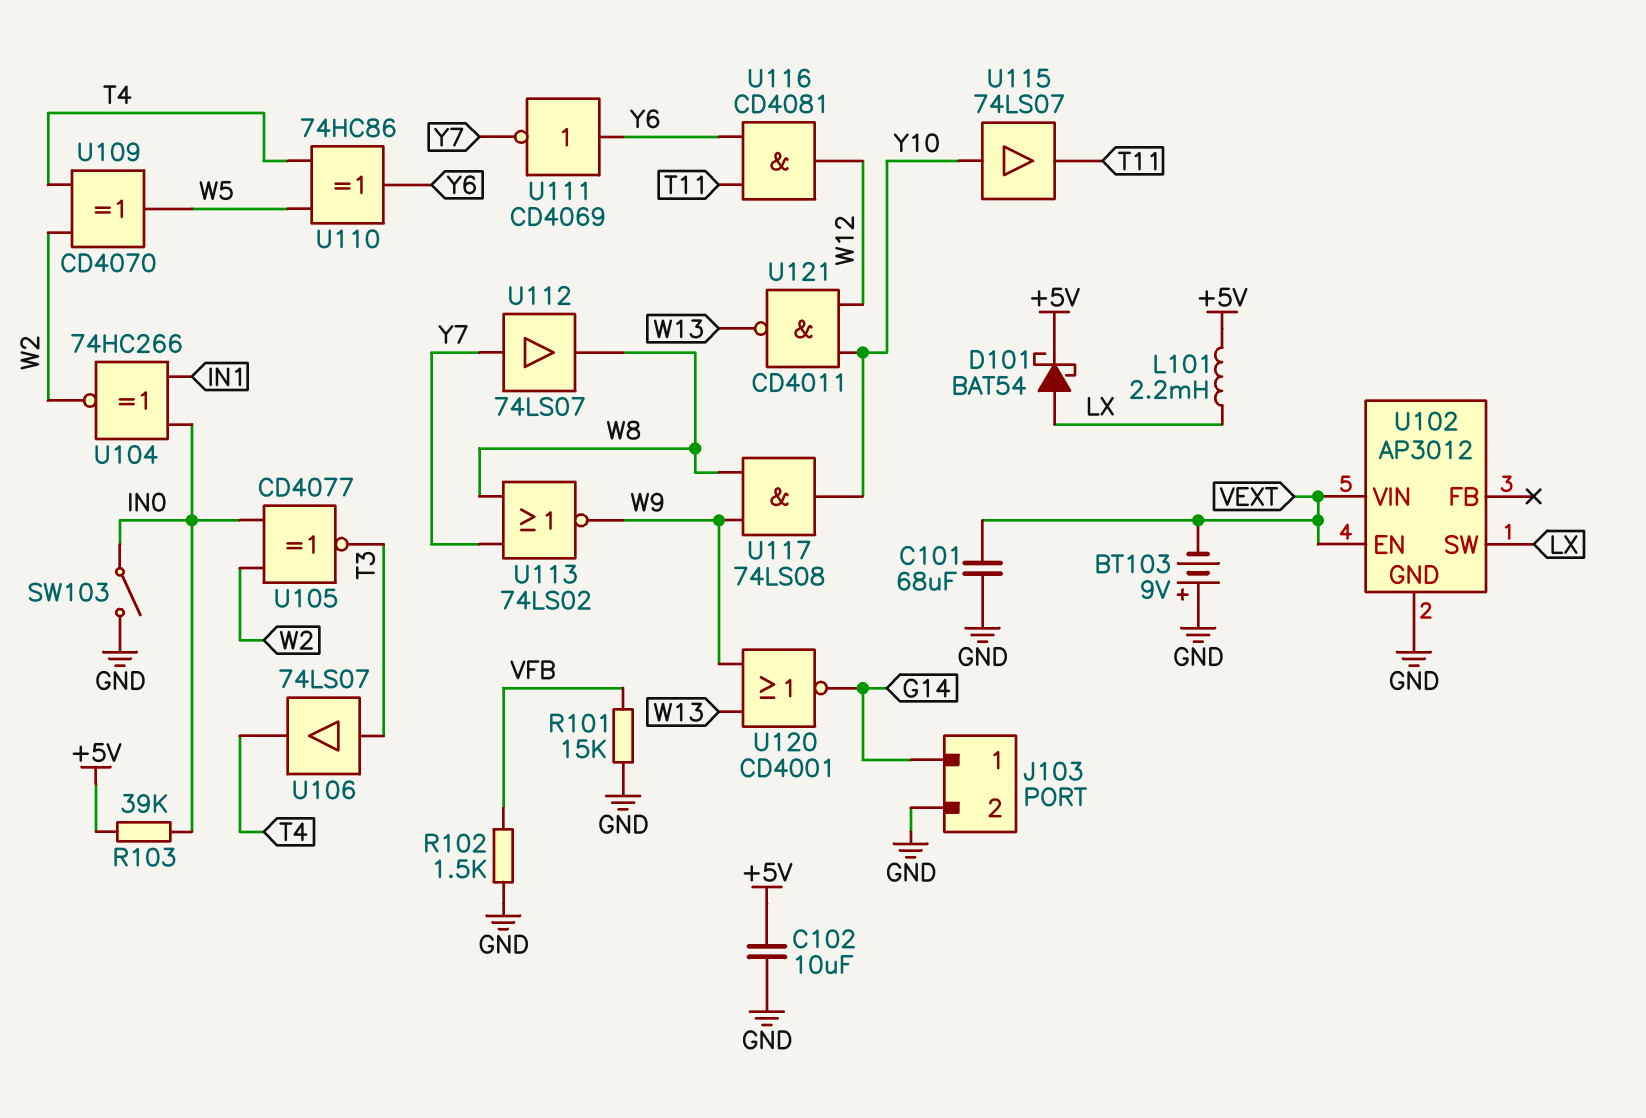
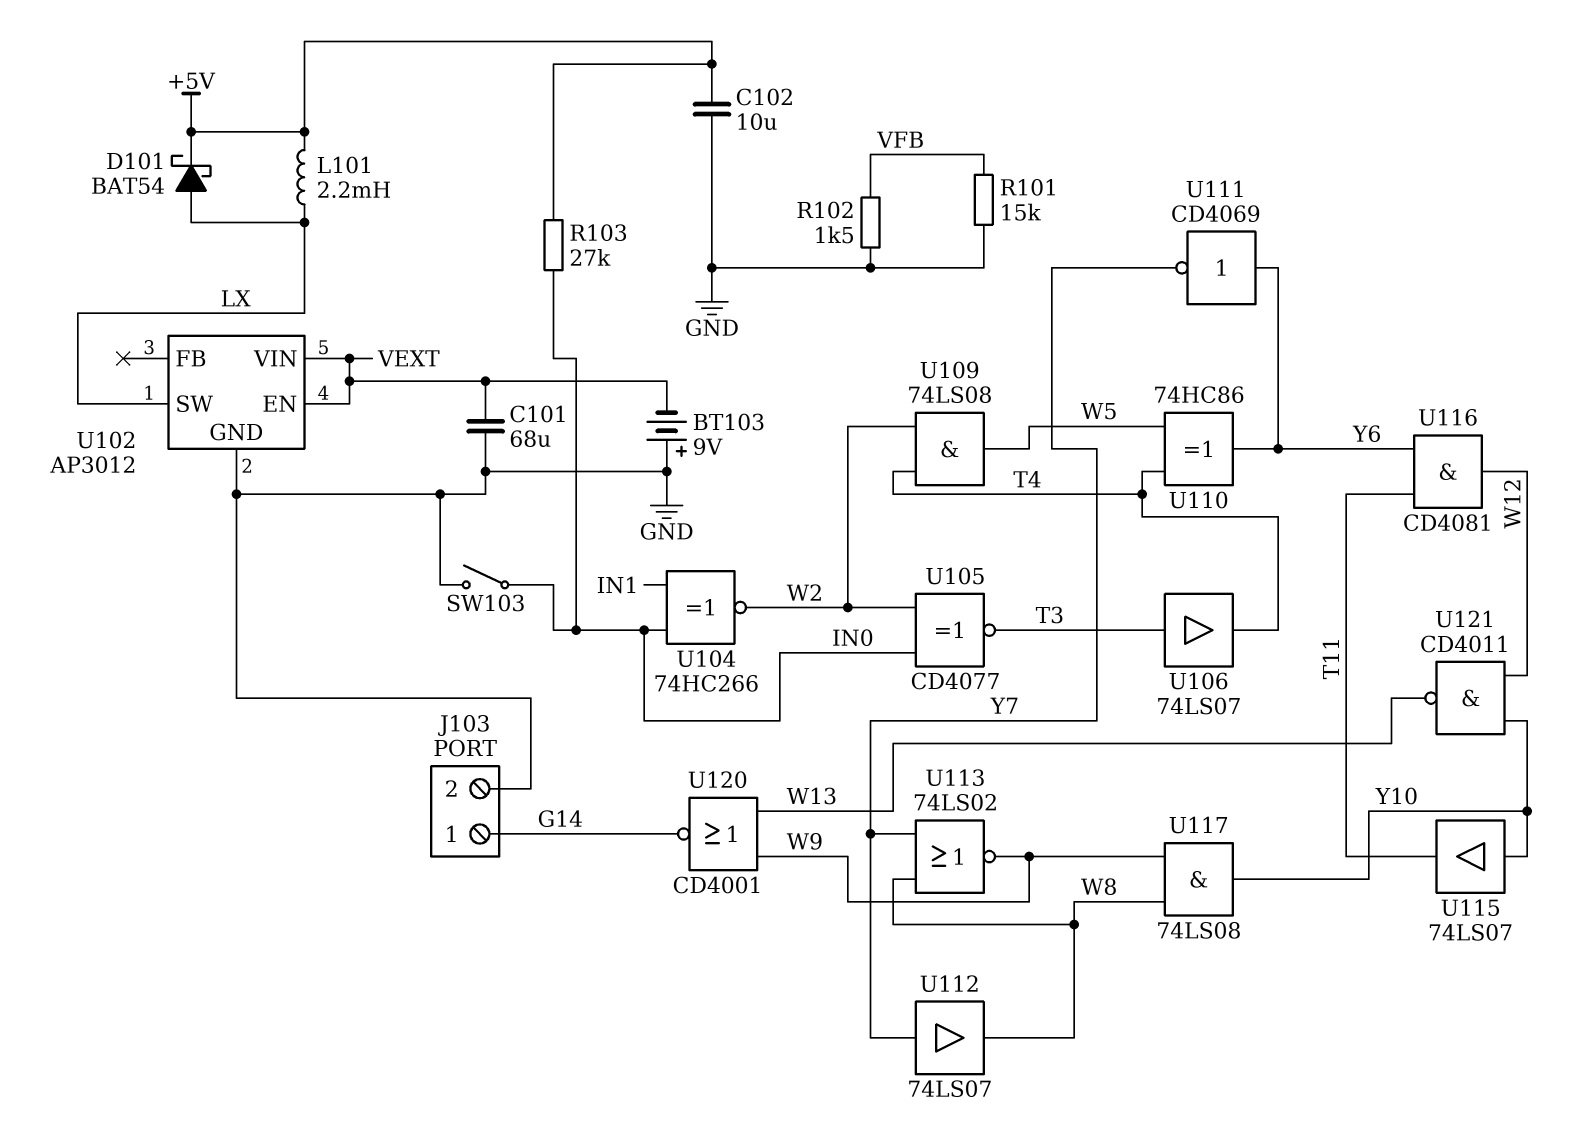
R103: 39k (+5V, IN0) -> 27k (+5V, IN0)
U109: XOR CD4070 (in T4, in W2, out W5) -> AND 74LS08 (in T4, in W2, out W5)

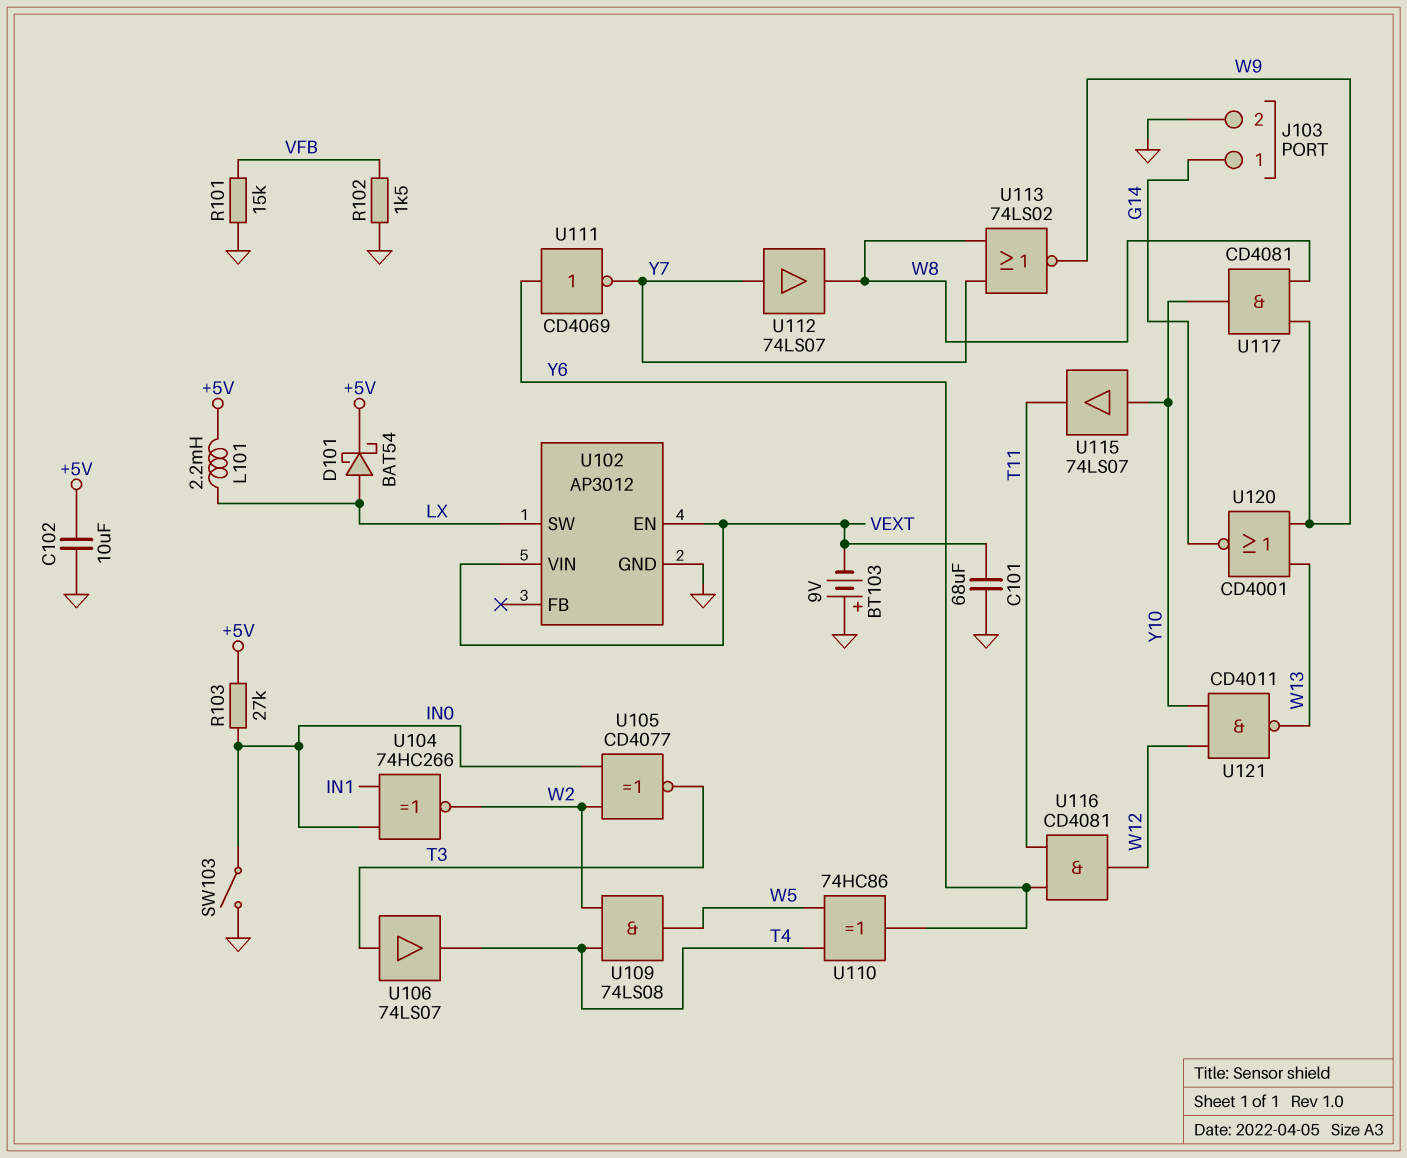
U117: AND 74LS08 (in W8, in W9, out Y10) -> AND CD4081 (in W8, in W9, out Y10)

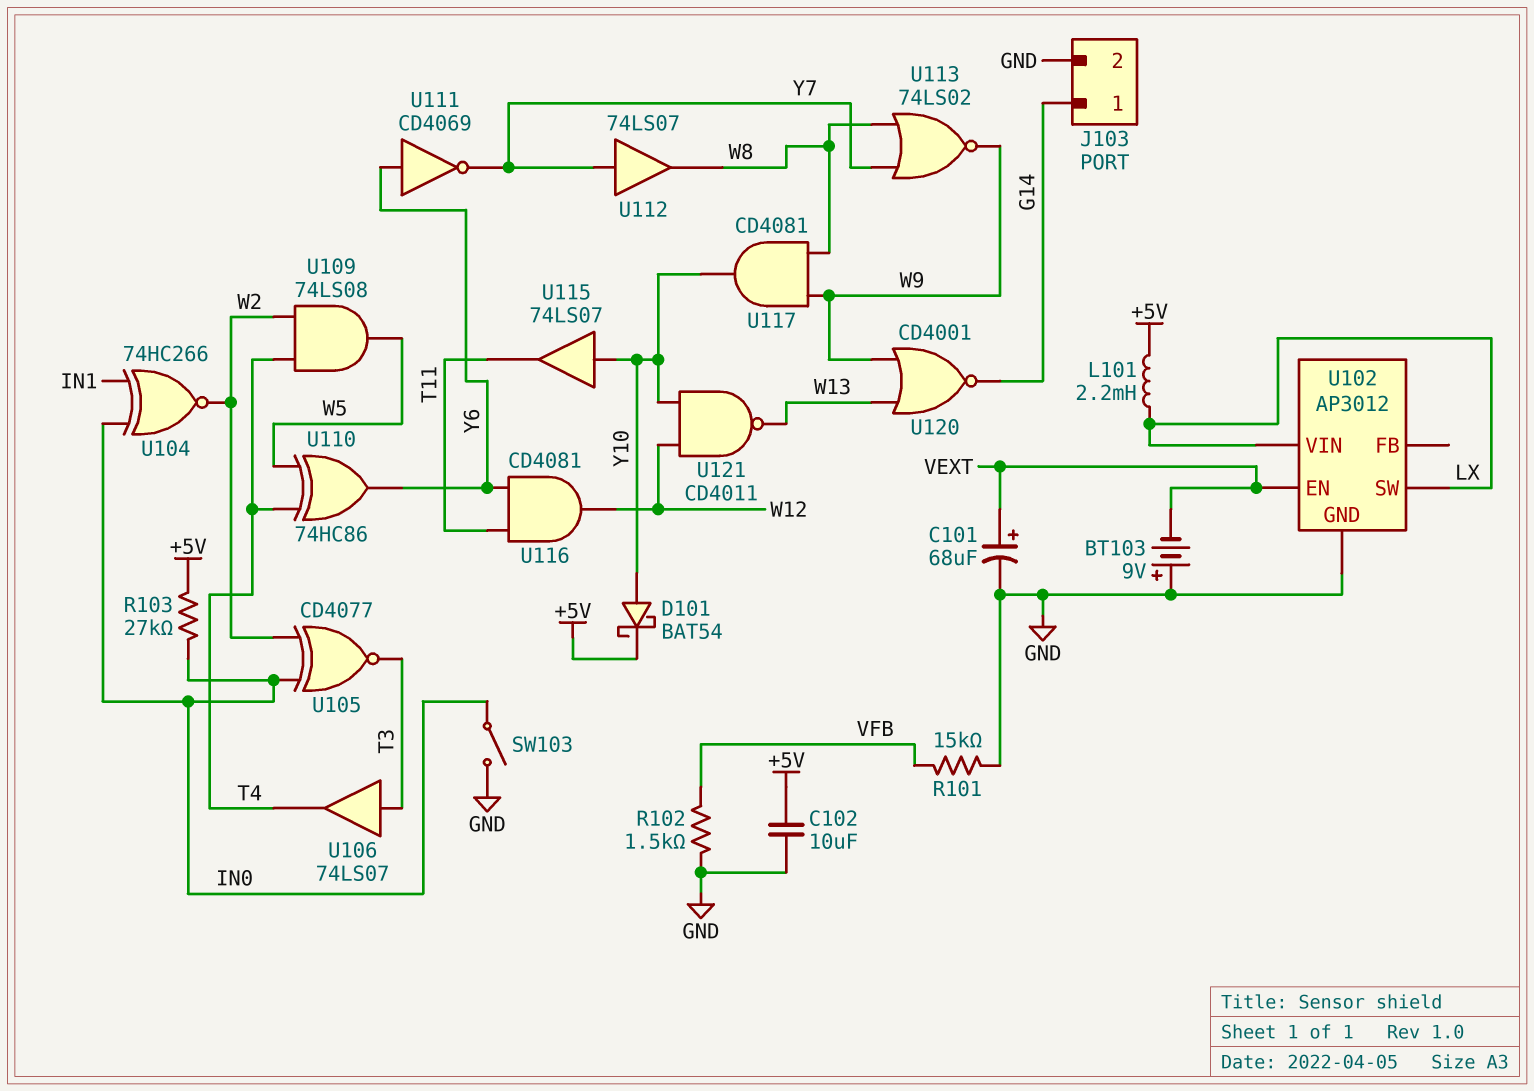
C101: 68uF (GND, VEXT) -> 68uF (plus VEXT, minus GND)
D101: schottky BAT54 (A LX, K +5V) -> schottky BAT54 (A Y10, K +5V)
U102 pin VIN: VEXT -> LX

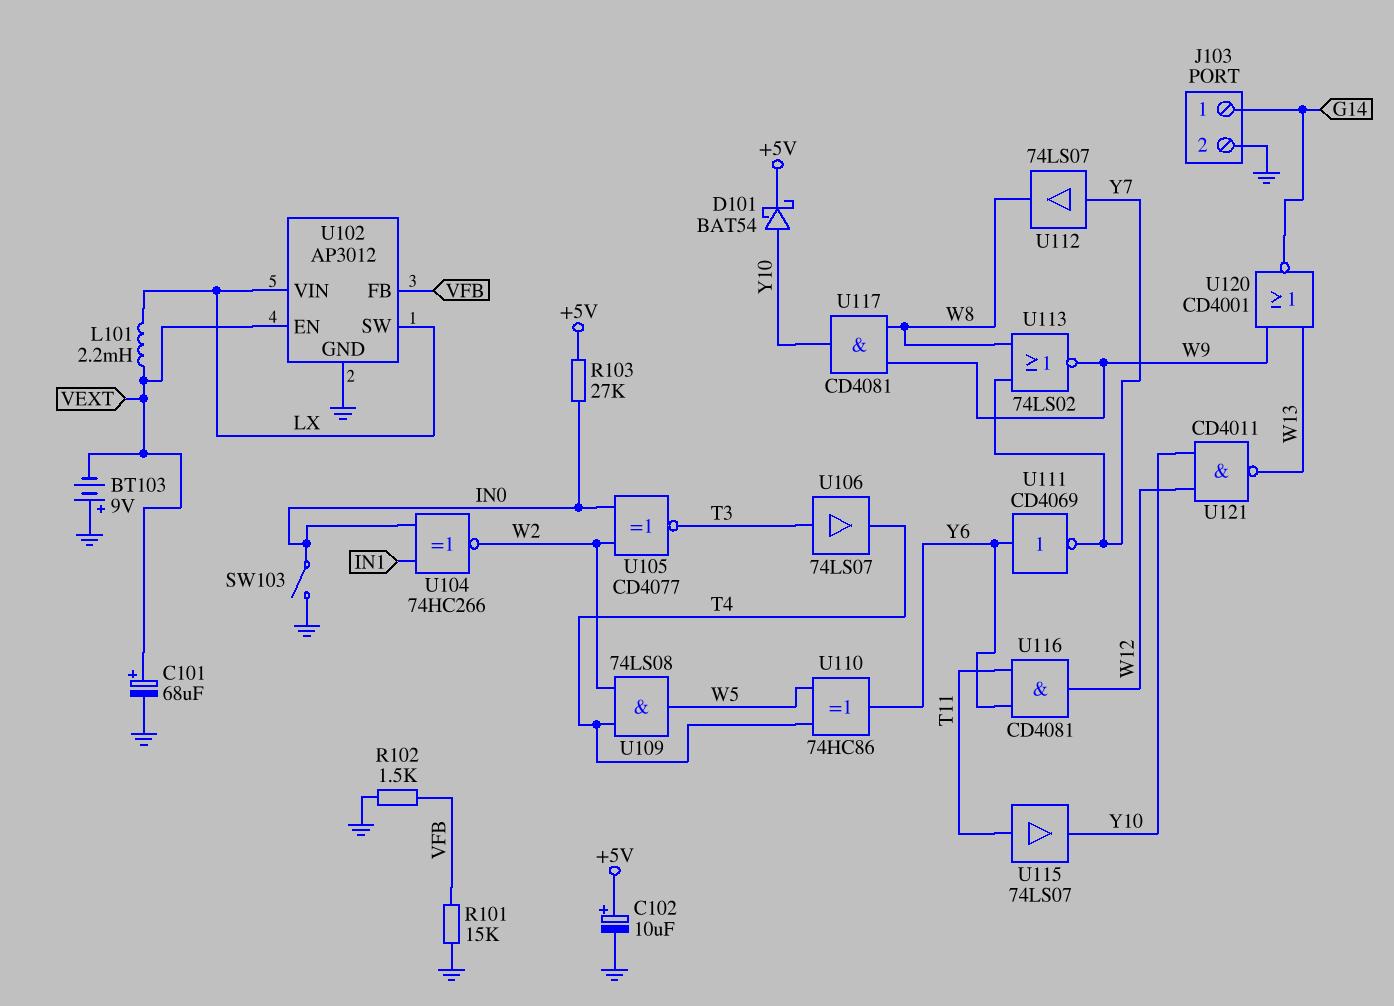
C102: 10uF (+5V, GND) -> 10uF (plus +5V, minus GND)
L101: 2.2mH (+5V, LX) -> 2.2mH (LX, VEXT)
U102 pin FB: none -> VFB
U115: buffer 74LS07 (in Y10, out T11) -> buffer 74LS07 (in T11, out Y10)

